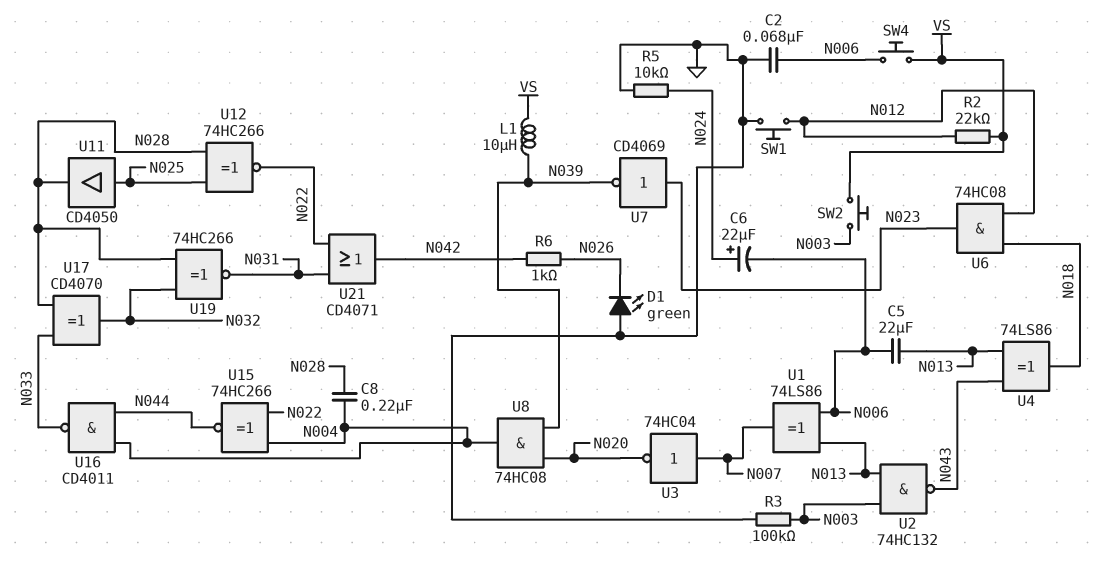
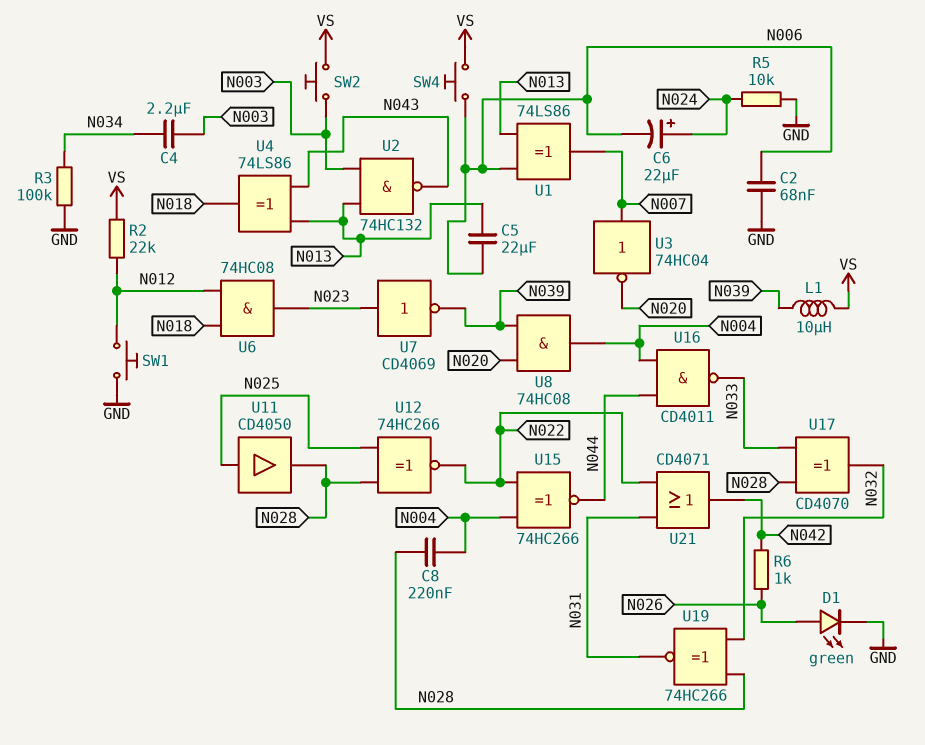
C4: none -> 2.2uF (N003, N034)
D1: LED green (A GND, K N026) -> LED green (A N026, K GND)
R3: 100k (GND, N003) -> 100k (GND, N034)

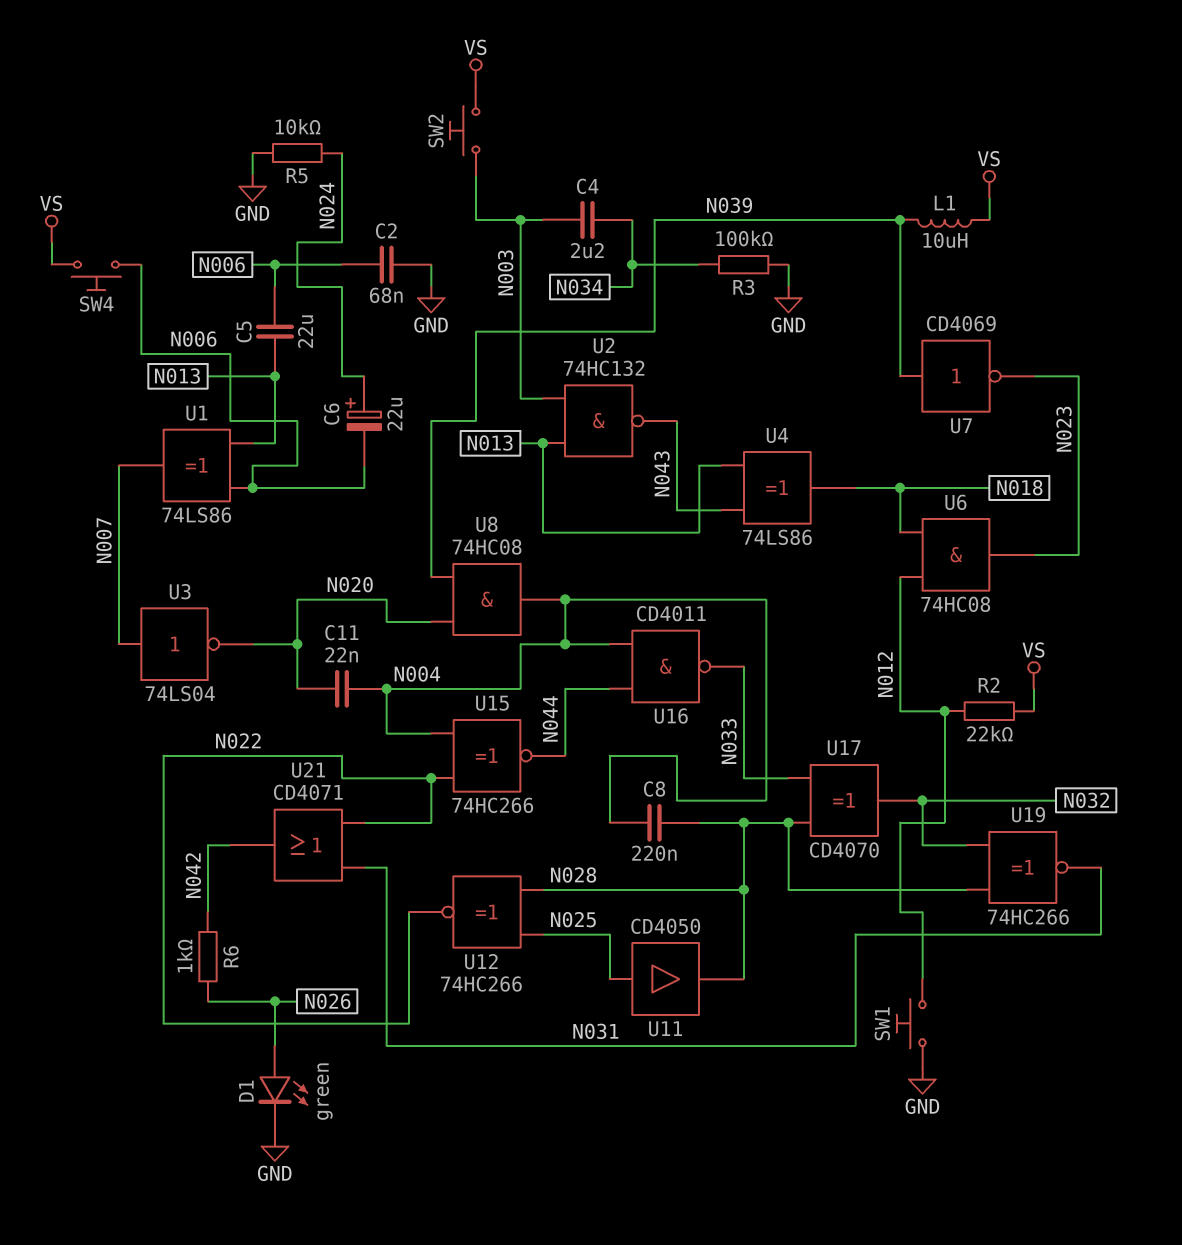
C11: none -> 22nF (N004, N020)
U3: NOT 74HC04 (in N007, out N020) -> NOT 74LS04 (in N007, out N020)
U7: NOT CD4069 (in N023, out N039) -> NOT CD4069 (in N039, out N023)

